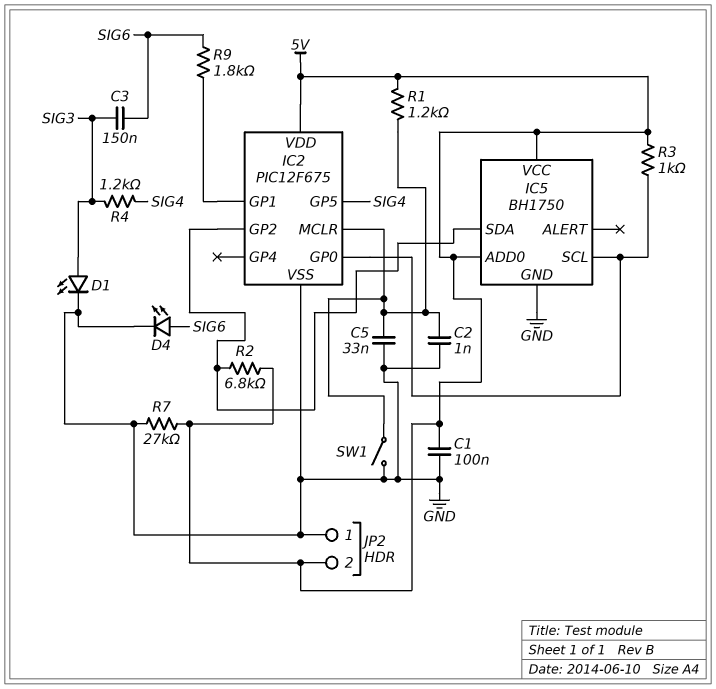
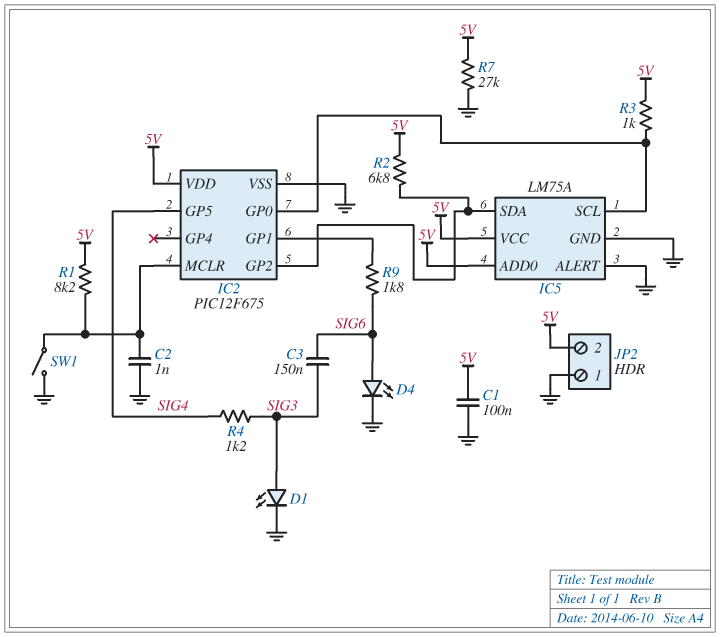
C5: 33nF (GND, IC2/MCLR) -> none
IC5: BH1750 -> LM75A
IC5 pin ALERT: none -> GND
R1: 1.2k (5V, IC2/MCLR) -> 8.2k (5V, IC2/MCLR)

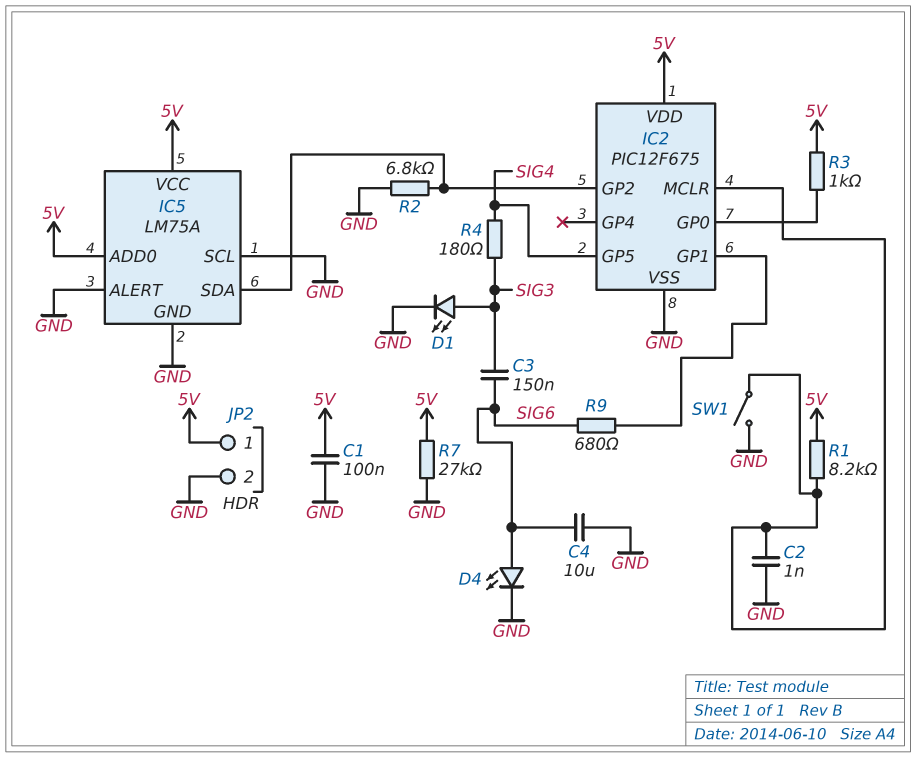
C4: none -> 10uF (GND, SIG6)
IC5 pin SCL: IC2/GP0 -> GND
JP2 pin 1: GND -> 5V
JP2 pin 2: 5V -> GND
R2: 6.8k (5V, IC2/GP2) -> 6.8k (GND, IC2/GP2)
R4: 1.2k (SIG3, SIG4) -> 180 (SIG3, SIG4)
R9: 1.8k (IC2/GP1, SIG6) -> 680 (IC2/GP1, SIG6)

